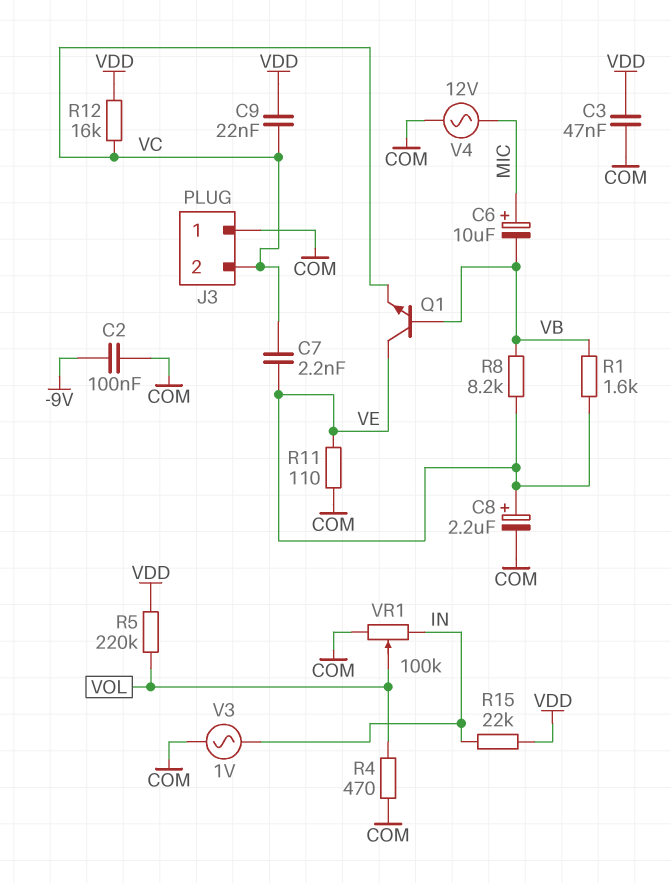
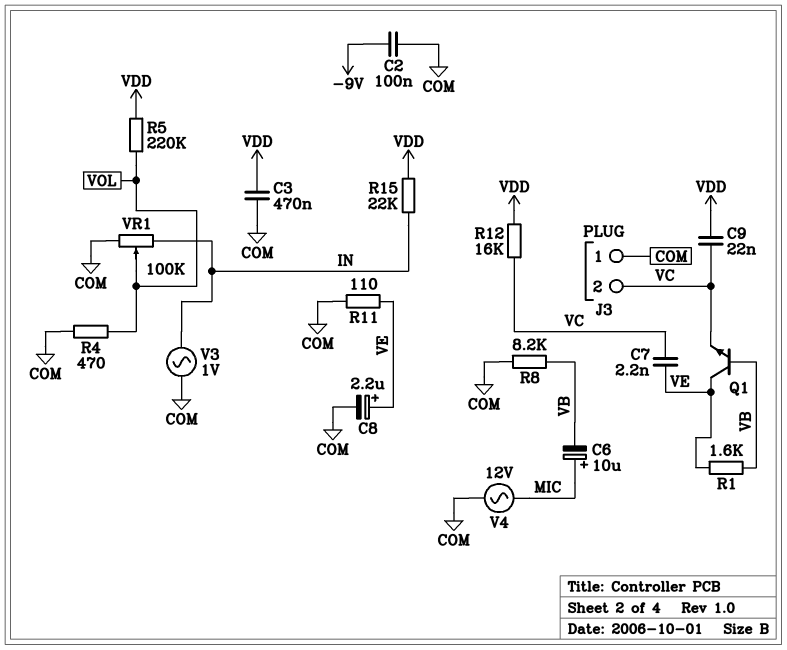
C3: 47nF (COM, VDD) -> 470nF (COM, VDD)
R8: 8.2k (VB, VE) -> 8.2k (COM, VB)

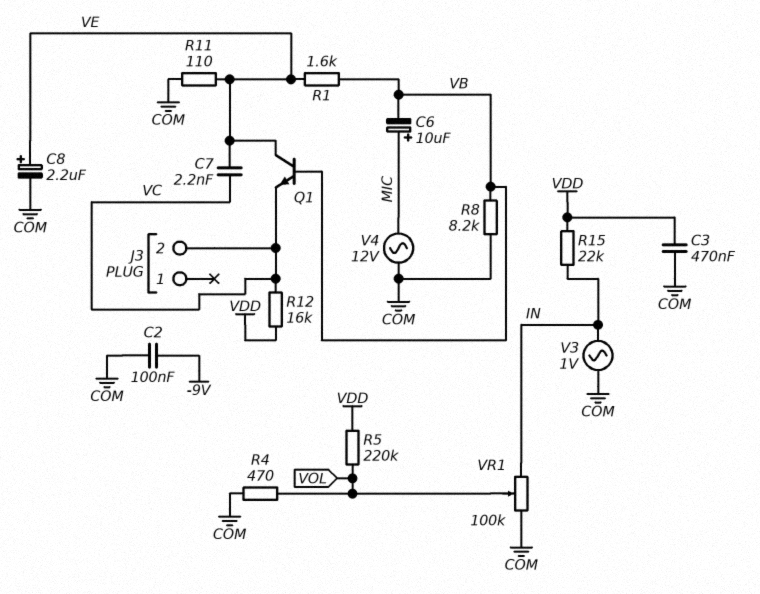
C9: 22nF (VC, VDD) -> none
J3 pin 1: COM -> none

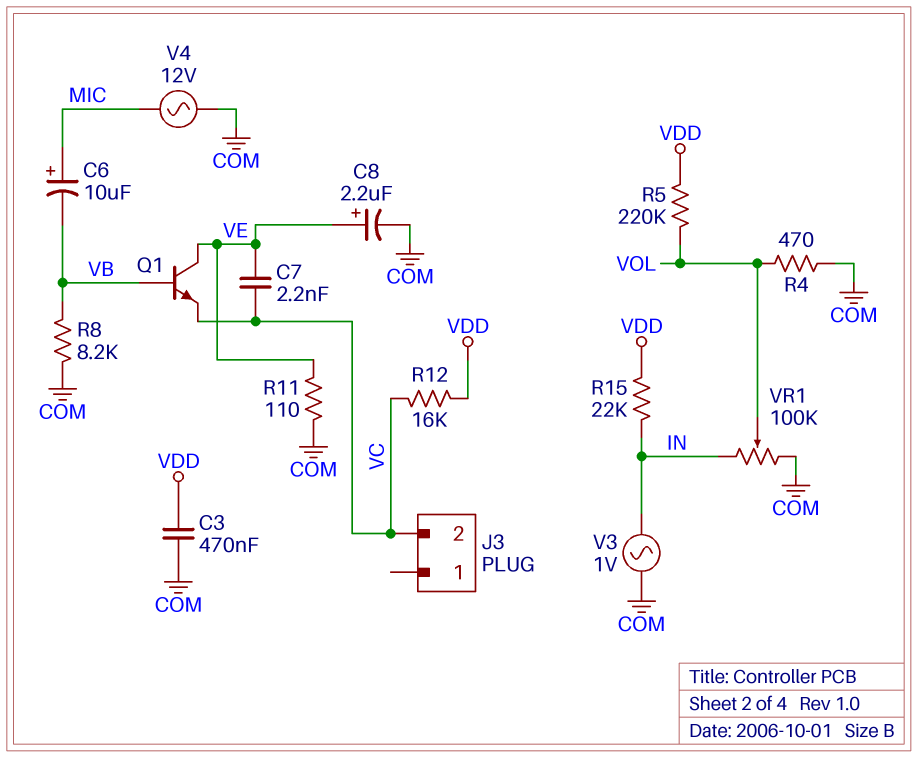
C2: 100nF (-9V, COM) -> none
R1: 1.6k (VB, VE) -> none

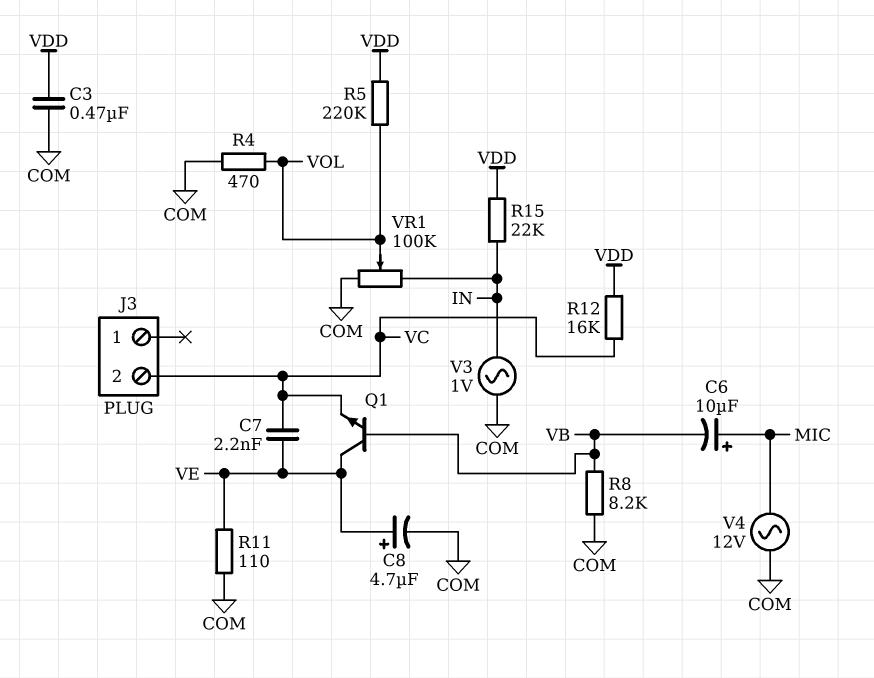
C8: 2.2uF (plus VE, minus COM) -> 4.7uF (plus VE, minus COM)

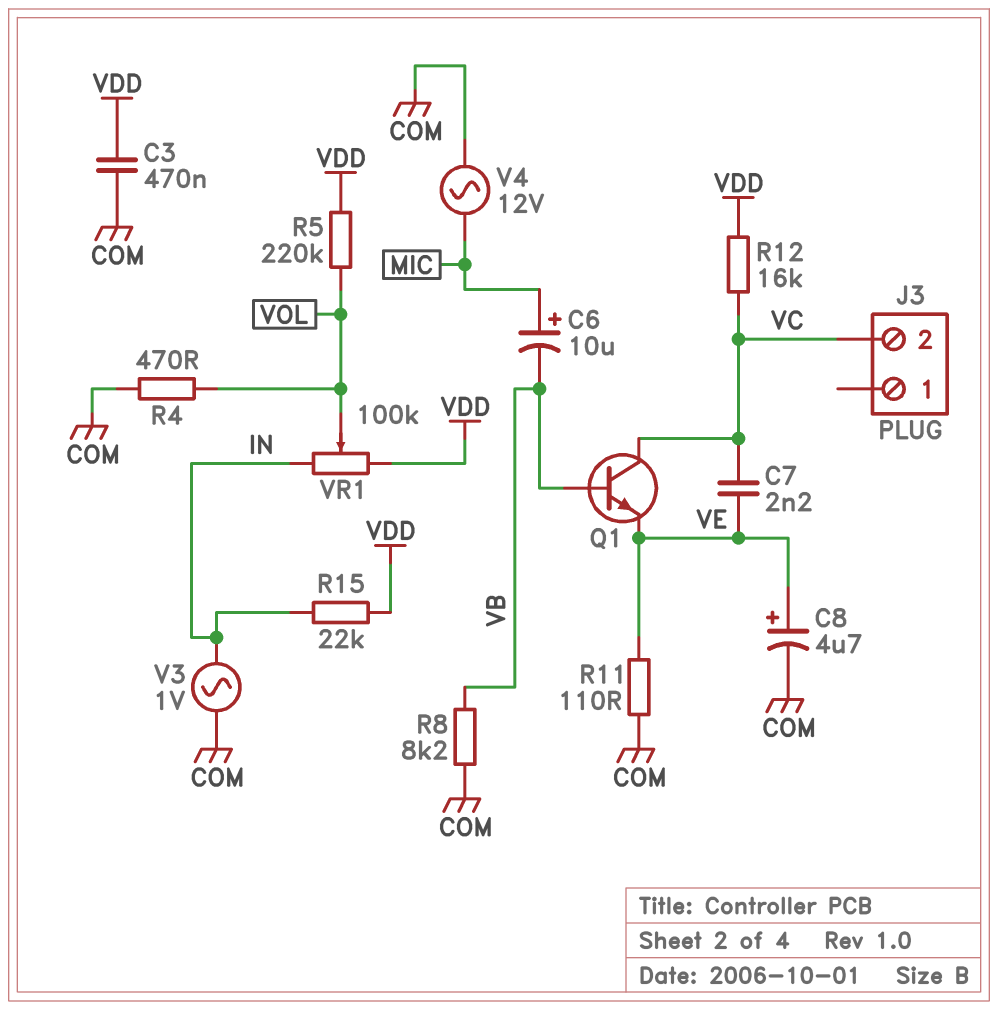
Q1: NPN (B VB, C VE, E VC) -> NPN (B VB, C VC, E VE)
VR1: 100k (COM, IN, wiper VOL) -> 100k (IN, VDD, wiper VOL)

